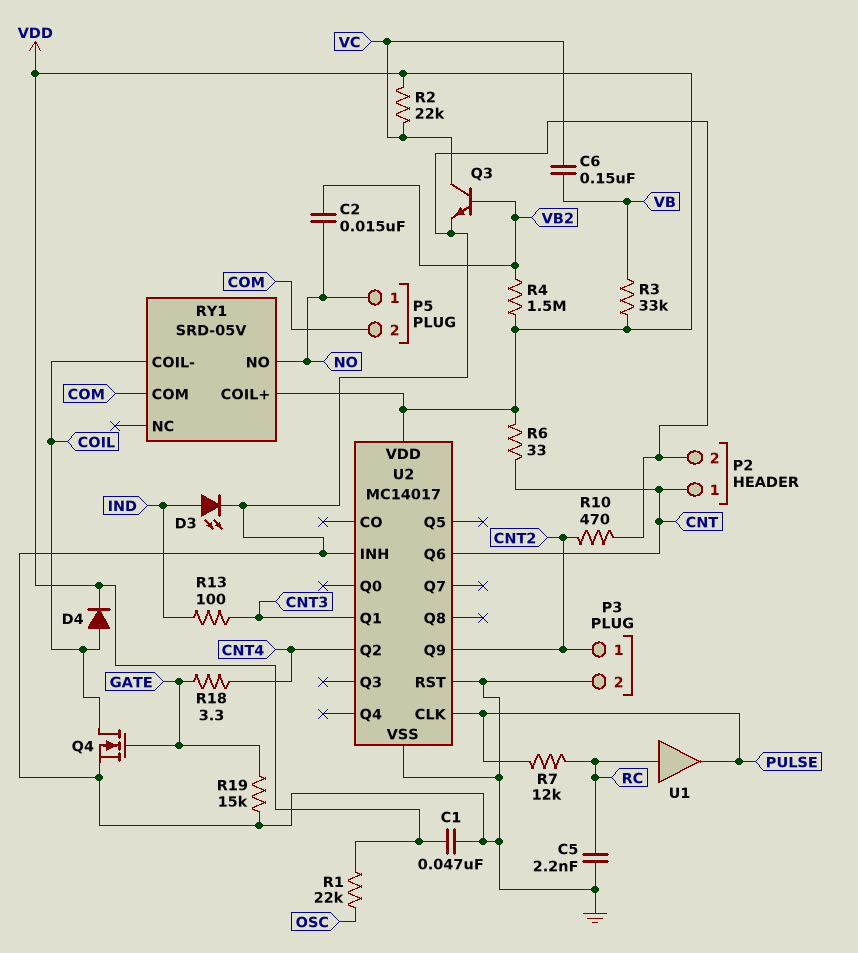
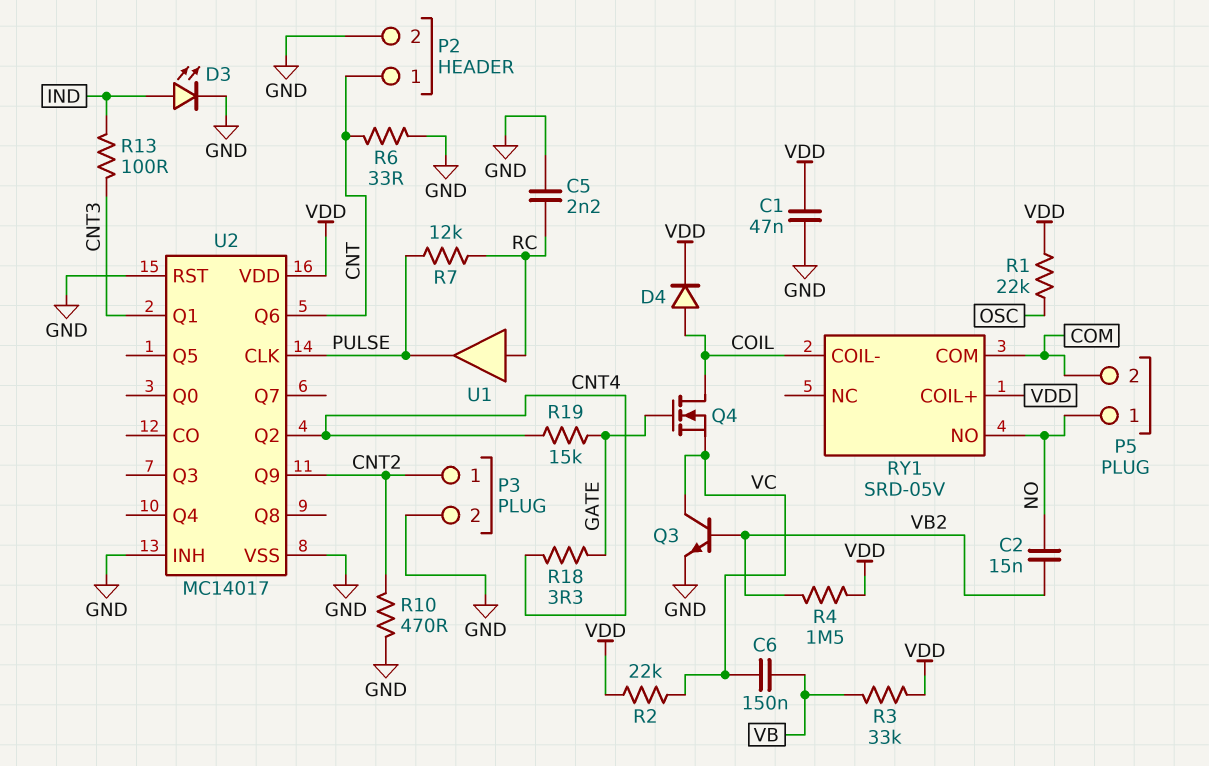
Q4: NMOS (G GATE, D COIL, S GND) -> NMOS (G GATE, D COIL, S VC)
R6: 33 (CNT, VDD) -> 33 (CNT, GND)
R19: 15k (GATE, GND) -> 15k (CNT4, GATE)

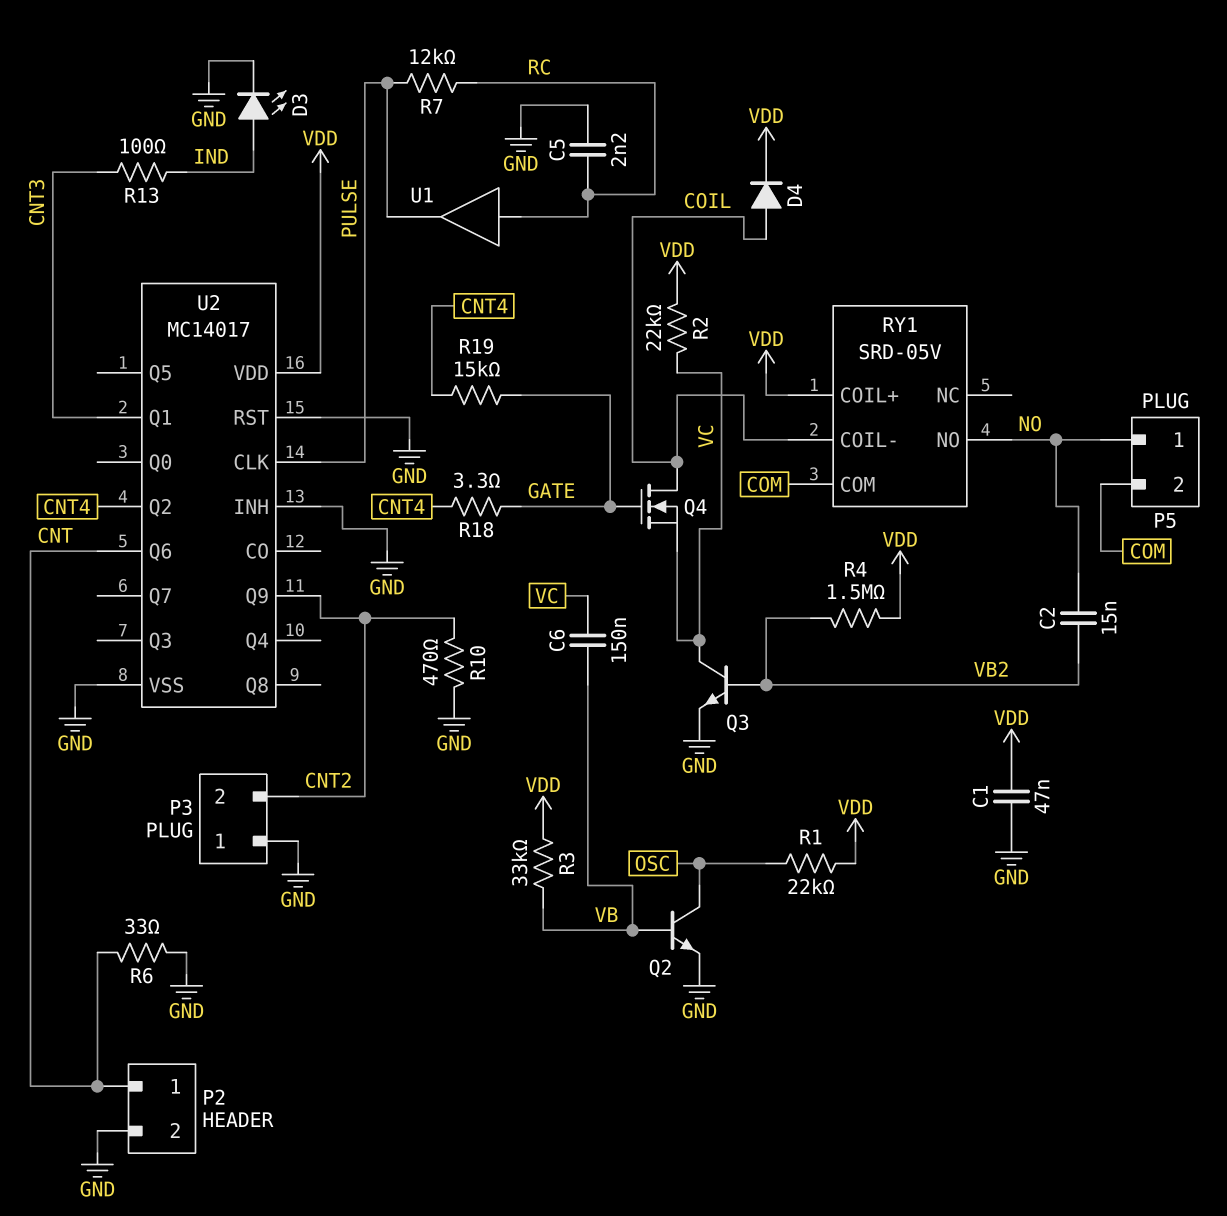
P3 pin 1: CNT2 -> GND
P3 pin 2: GND -> CNT2
Q2: none -> NPN (B VB, C OSC, E GND)

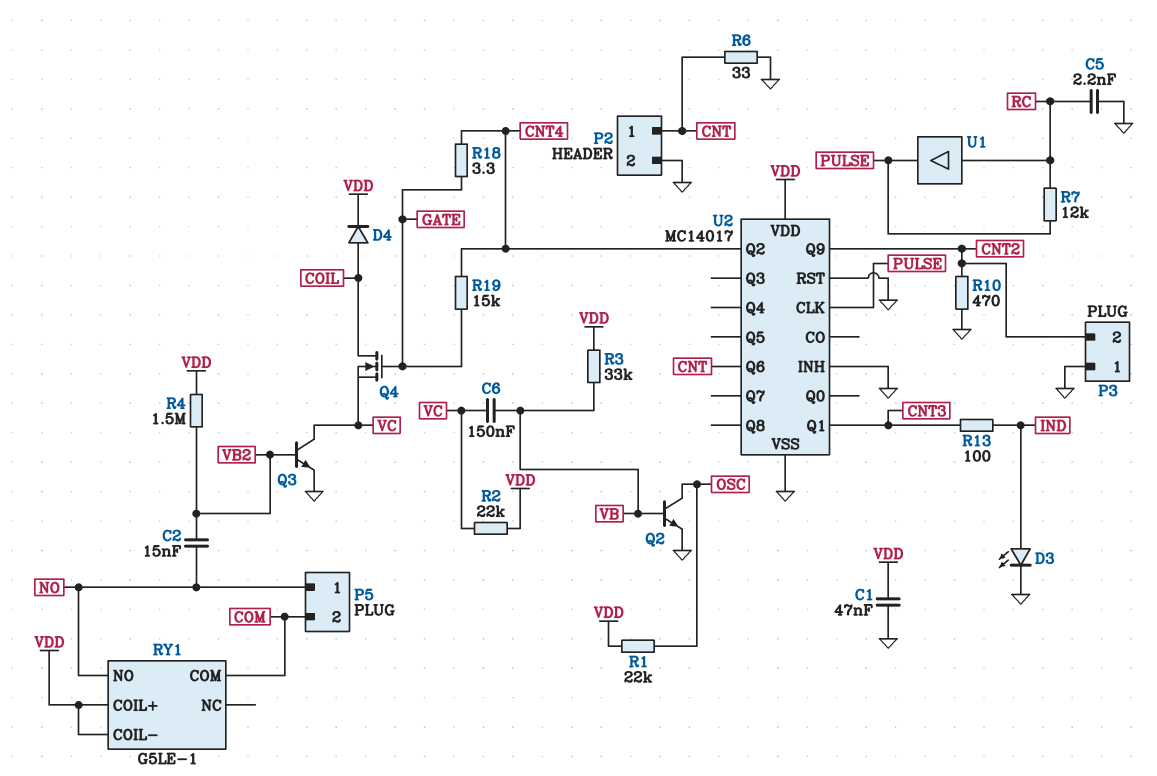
RY1: SRD-05V -> G5LE-1
RY1 pin COIL-: COIL -> VDD

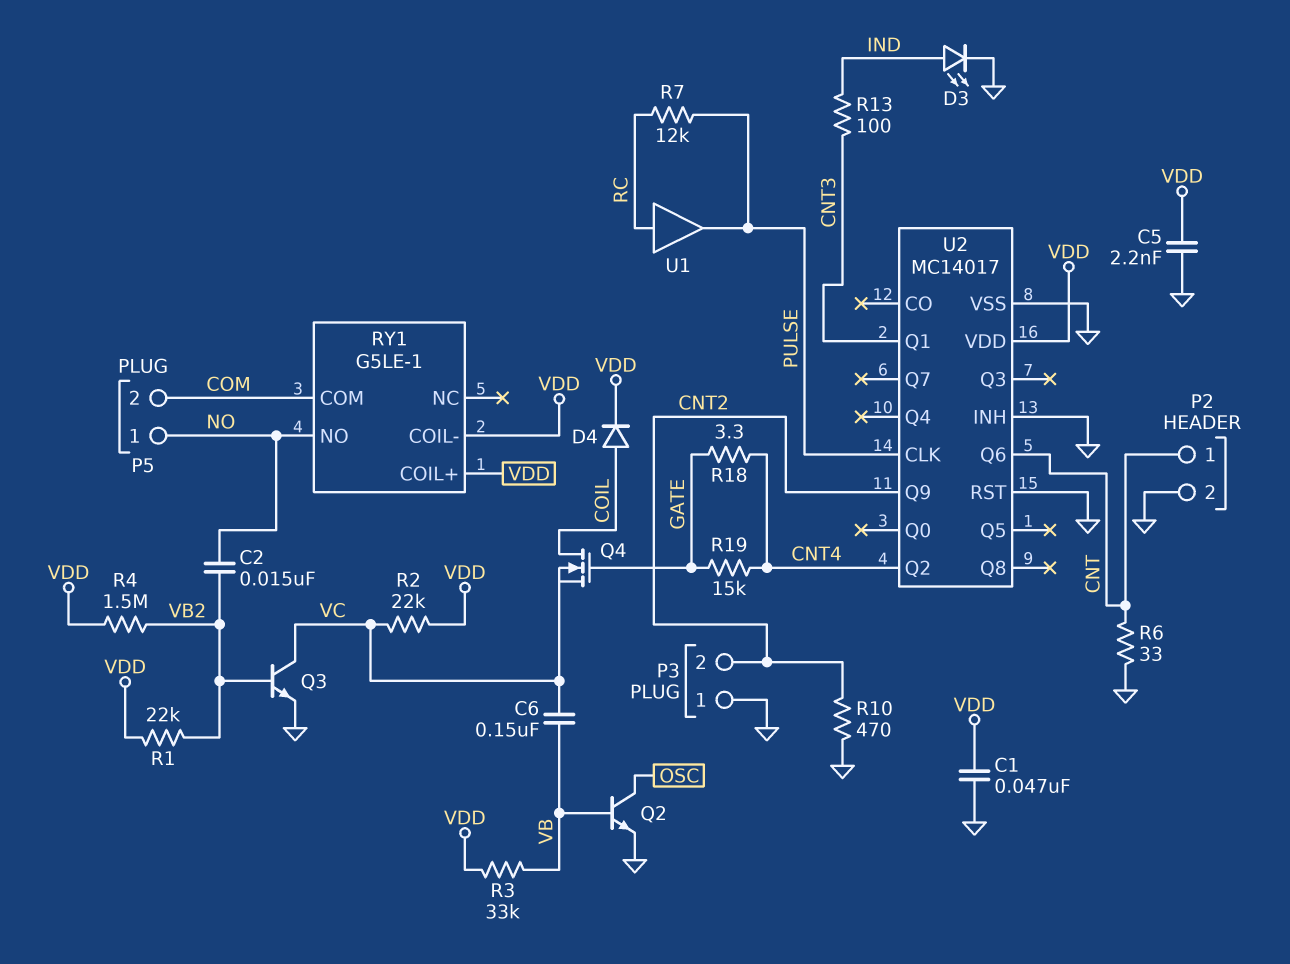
C5: 2.2nF (GND, RC) -> 2.2nF (GND, VDD)
R1: 22k (OSC, VDD) -> 22k (VB2, VDD)

